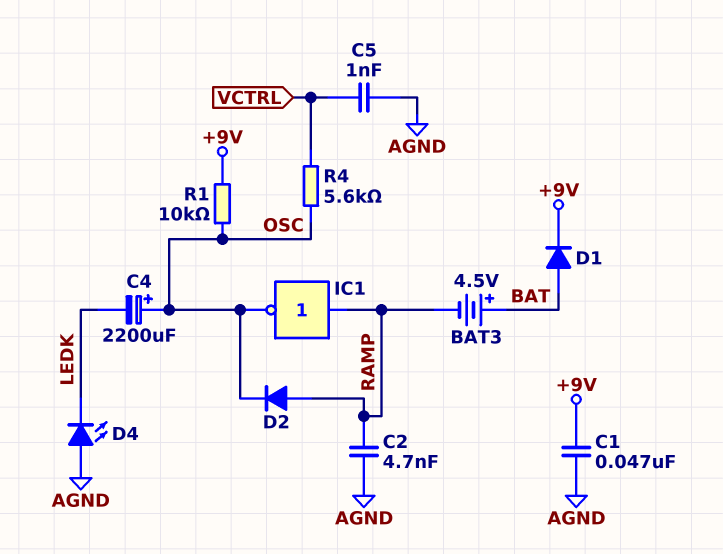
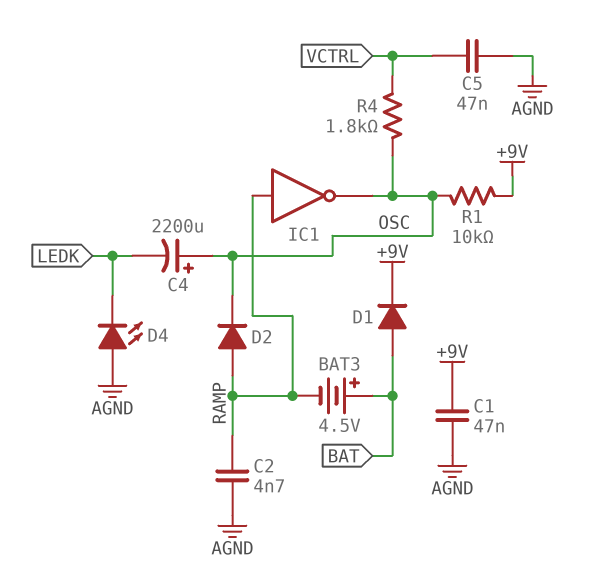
C5: 1nF (AGND, VCTRL) -> 47nF (AGND, VCTRL)
R4: 5.6k (OSC, VCTRL) -> 1.8k (OSC, VCTRL)

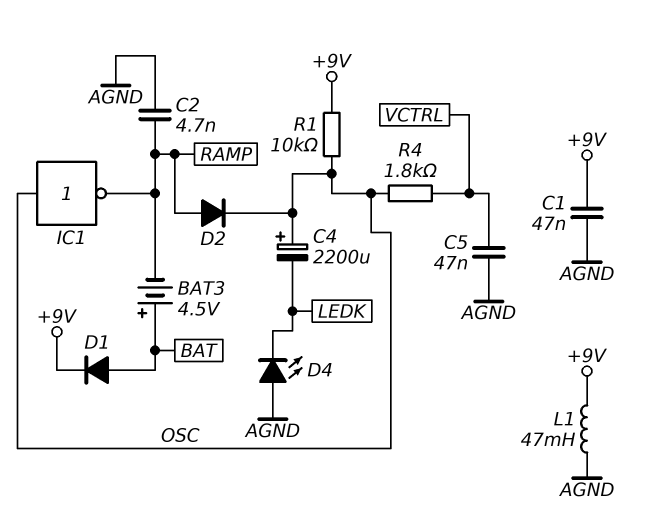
IC1: NOT (in RAMP, out OSC) -> NOT (in OSC, out RAMP)
L1: none -> 47mH (+9V, AGND)

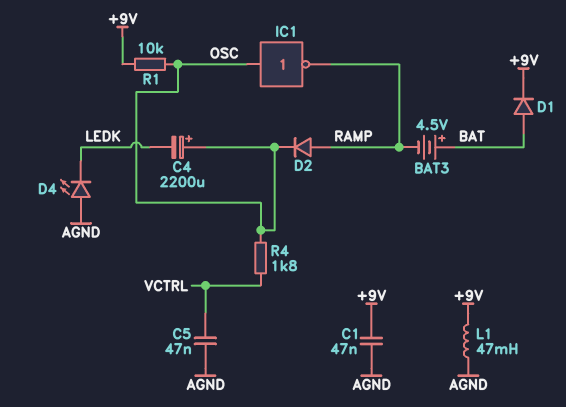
C2: 4.7nF (AGND, RAMP) -> none

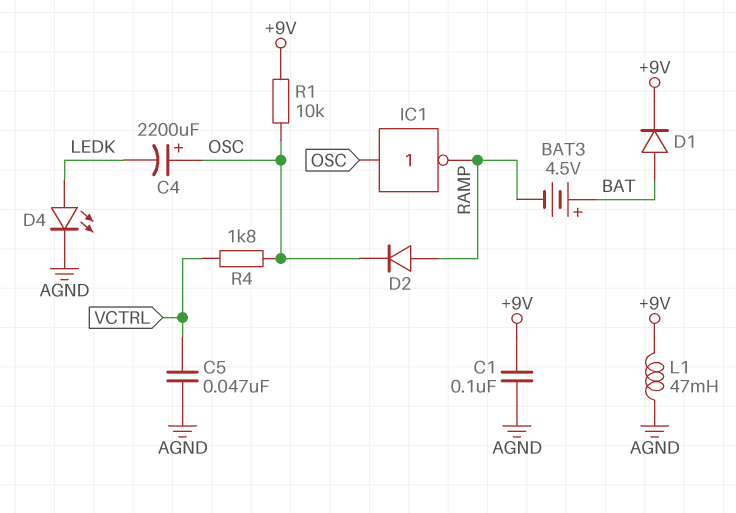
C1: 47nF (+9V, AGND) -> 100nF (+9V, AGND)
D4: LED (A AGND, K LEDK) -> LED (A LEDK, K AGND)

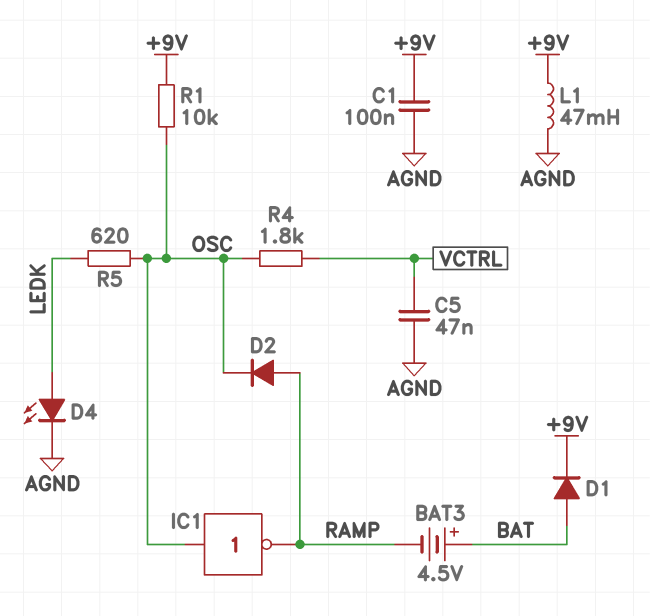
C4: 2200uF (plus OSC, minus LEDK) -> none
R5: none -> 620 (LEDK, OSC)

